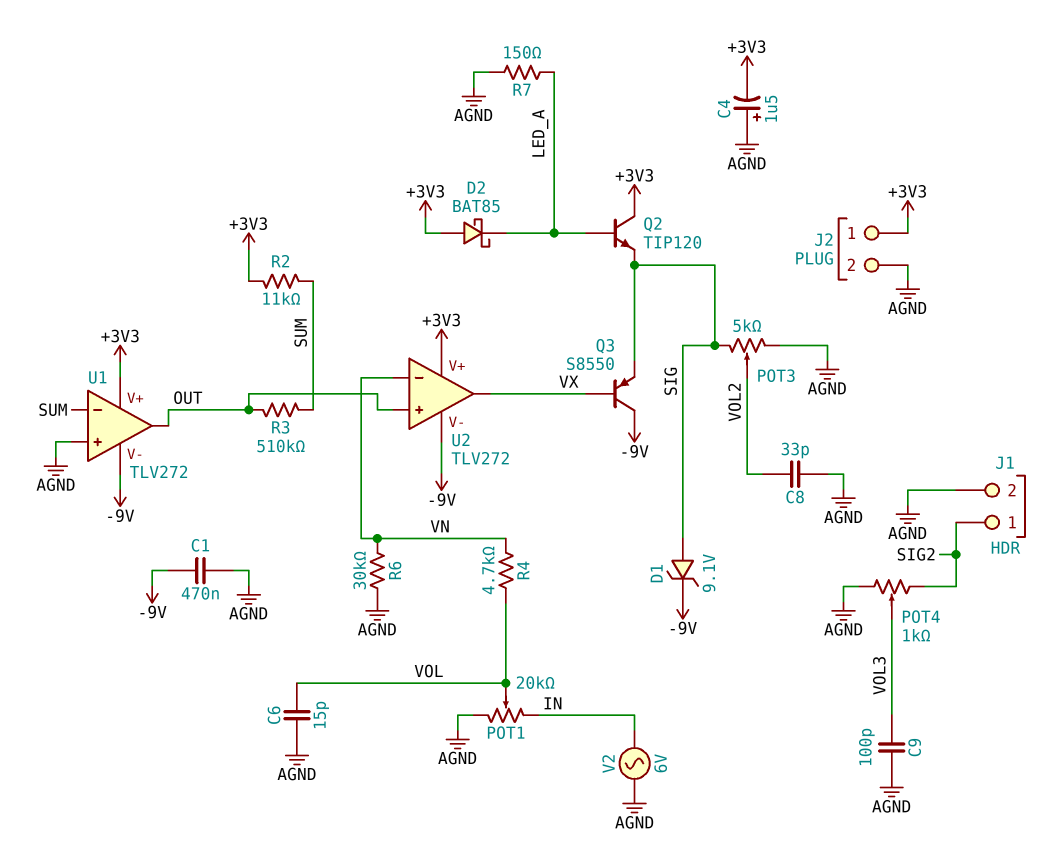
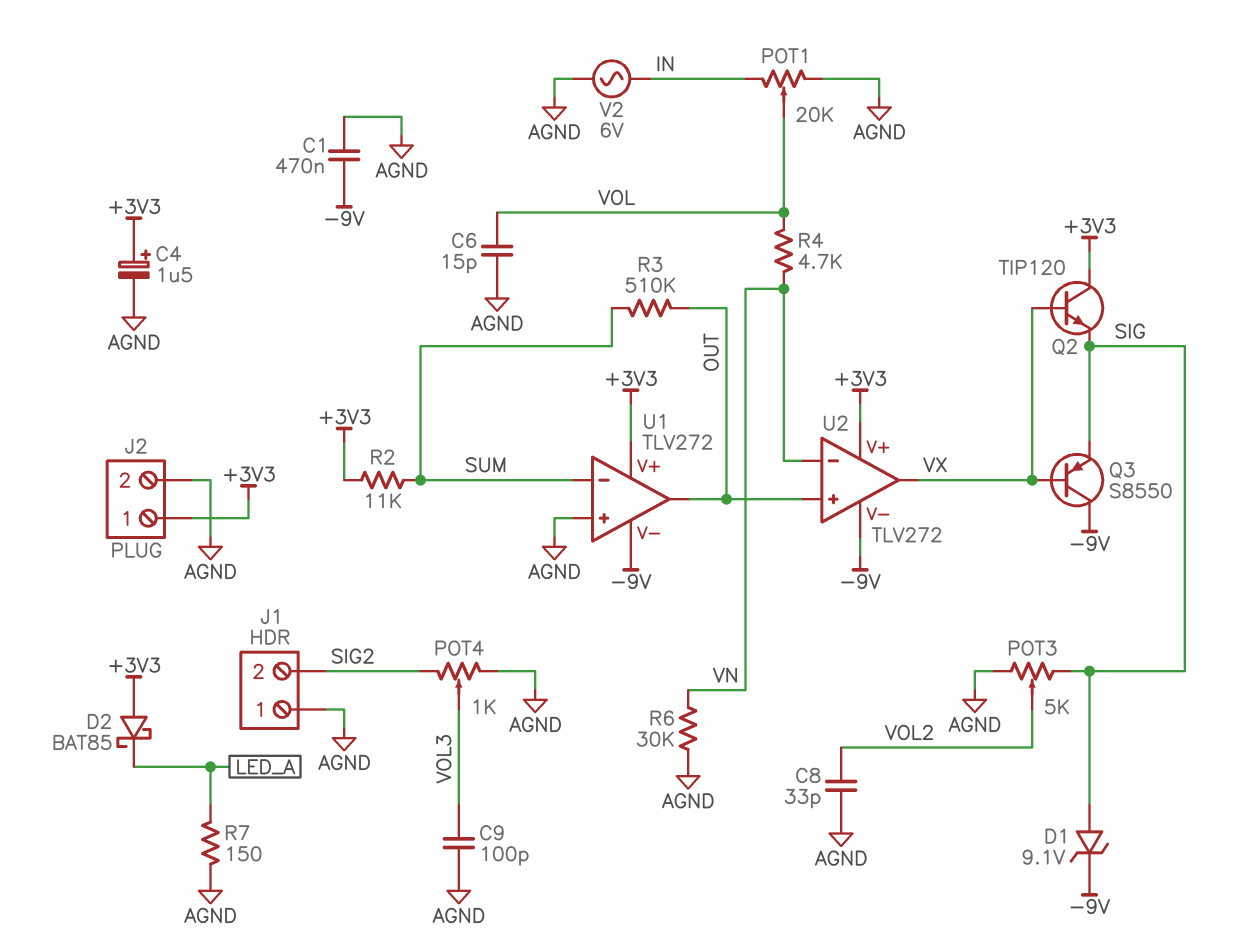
C4: 1.5uF (plus AGND, minus +3V3) -> 1.5uF (plus +3V3, minus AGND)
J1 pin 1: SIG2 -> AGND
J1 pin 2: AGND -> SIG2
Q2: NPN TIP120 (B LED_A, C +3V3, E SIG) -> NPN TIP120 (B VX, C +3V3, E SIG)

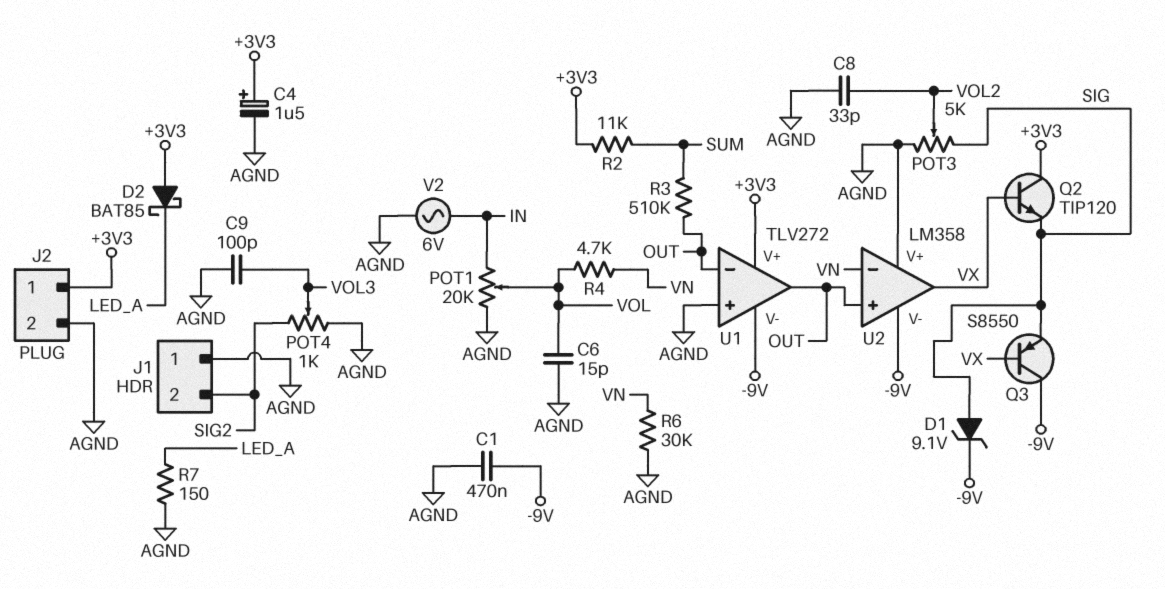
U1 pin in-: SUM -> OUT
U2: TLV272 -> LM358
U2 pin V+: +3V3 -> AGND

